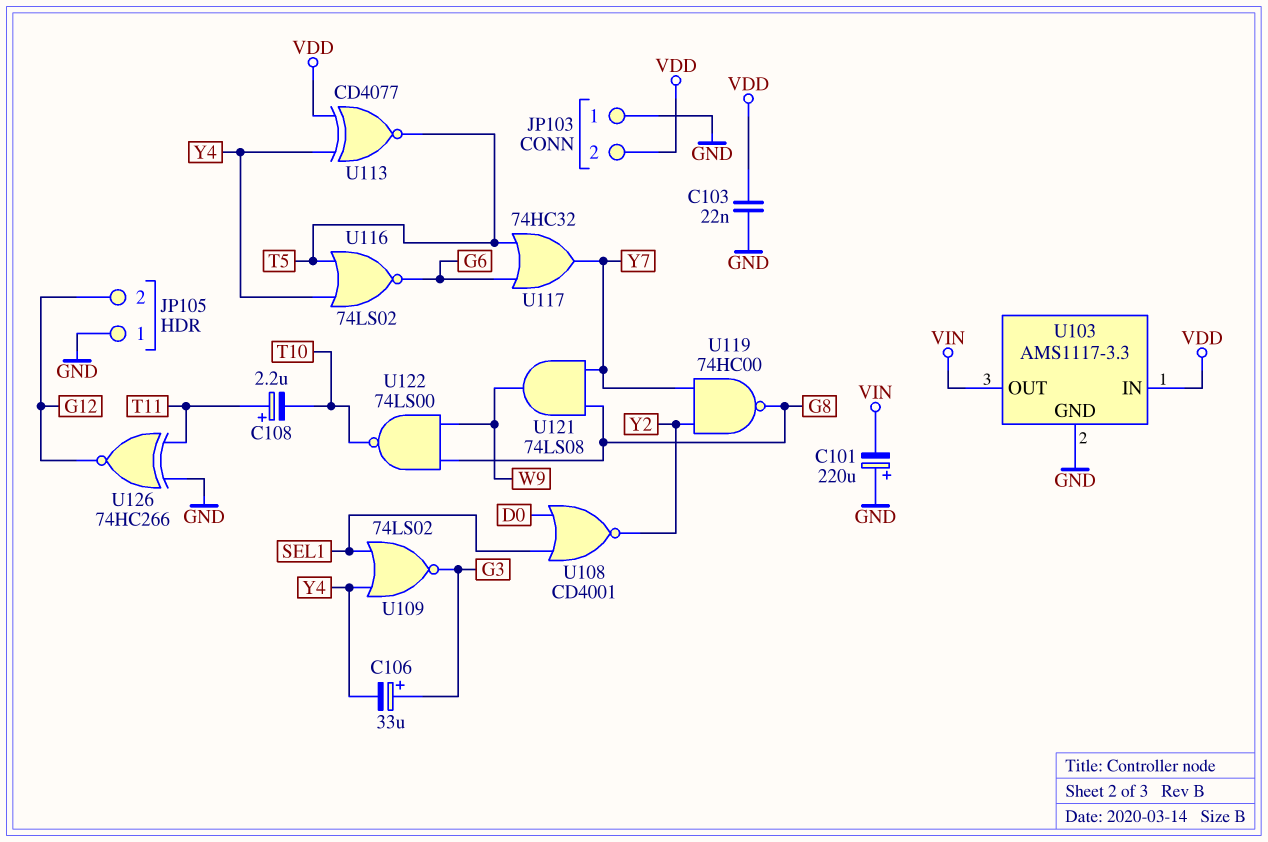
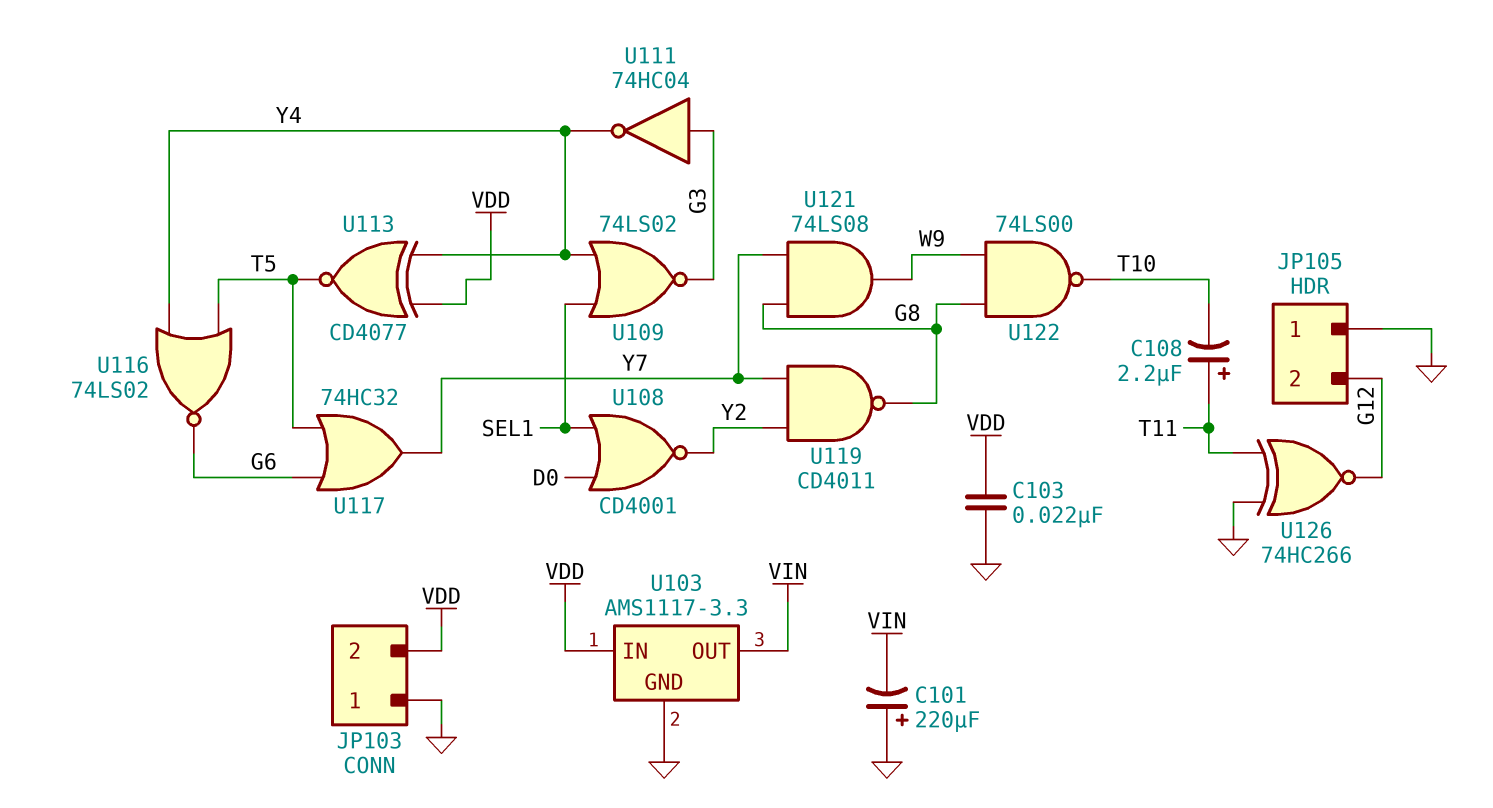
C106: 33uF (plus G3, minus Y4) -> none
U111: none -> NOT 74HC04 (in G3, out Y4)
U119: NAND 74HC00 (in Y2, in Y7, out G8) -> NAND CD4011 (in Y2, in Y7, out G8)

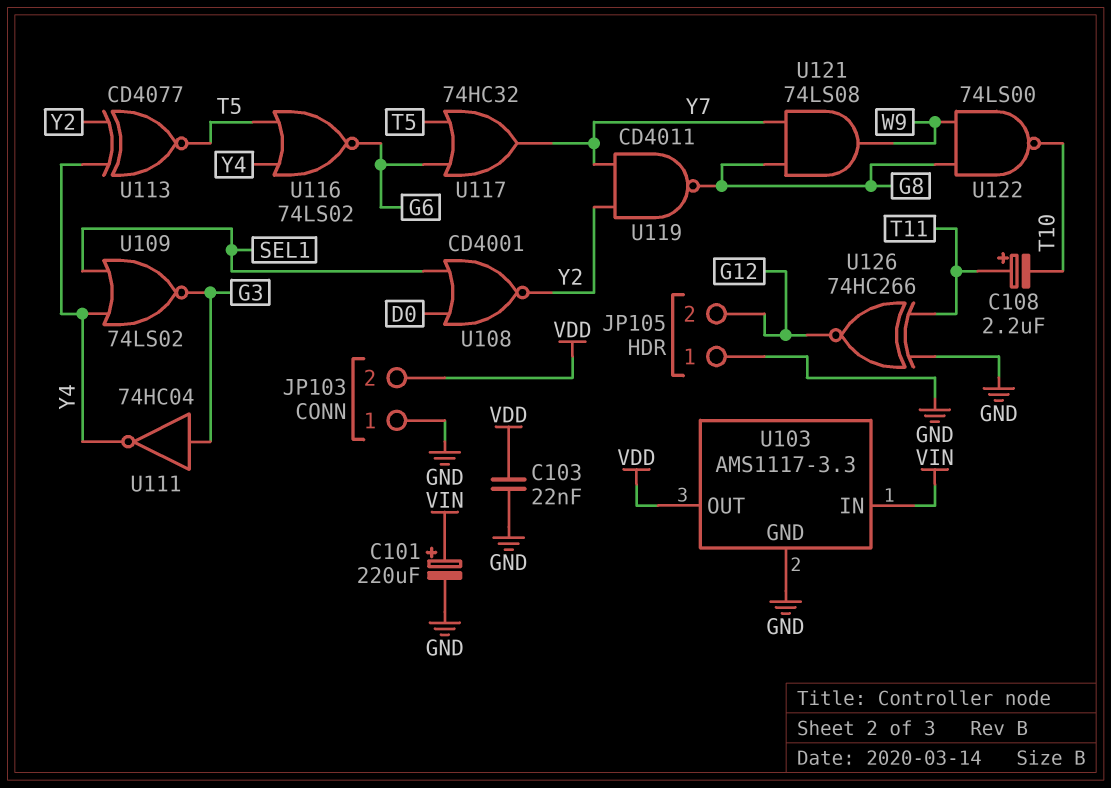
C101: 220uF (plus GND, minus VIN) -> 220uF (plus VIN, minus GND)
U103 pin IN: VDD -> VIN
U103 pin OUT: VIN -> VDD
U113: XNOR CD4077 (in VDD, in Y4, out T5) -> XNOR CD4077 (in Y2, in Y4, out T5)

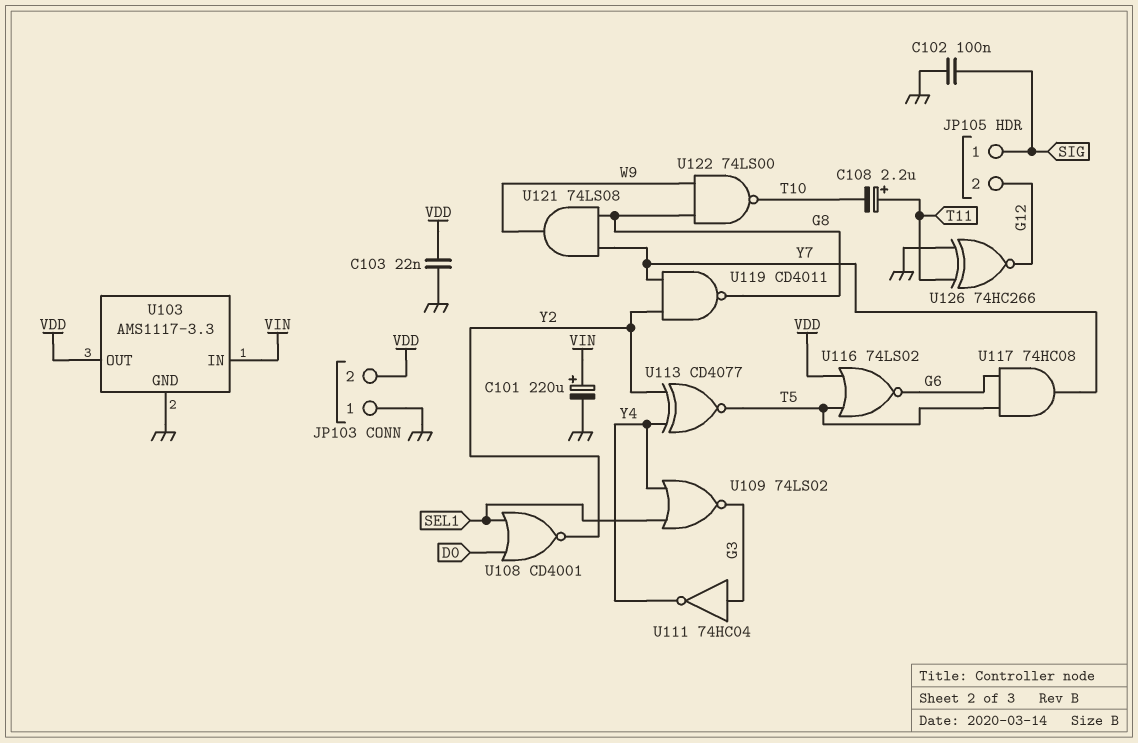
C102: none -> 100nF (GND, SIG)
JP105 pin 1: GND -> SIG
U116: NOR 74LS02 (in T5, in Y4, out G6) -> NOR 74LS02 (in T5, in VDD, out G6)
U117: OR 74HC32 (in G6, in T5, out Y7) -> AND 74HC08 (in G6, in T5, out Y7)

